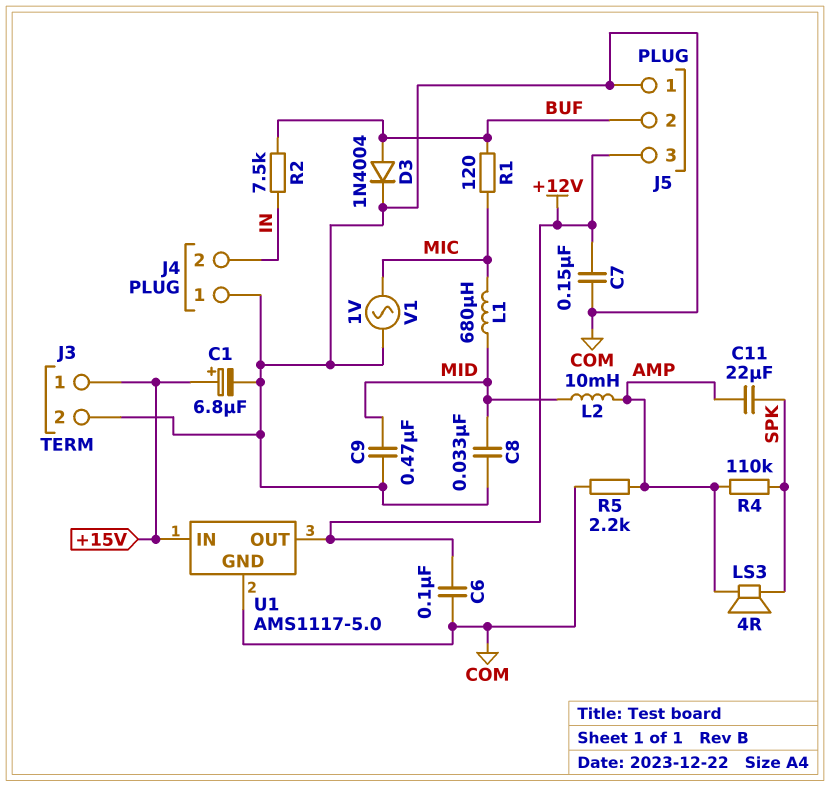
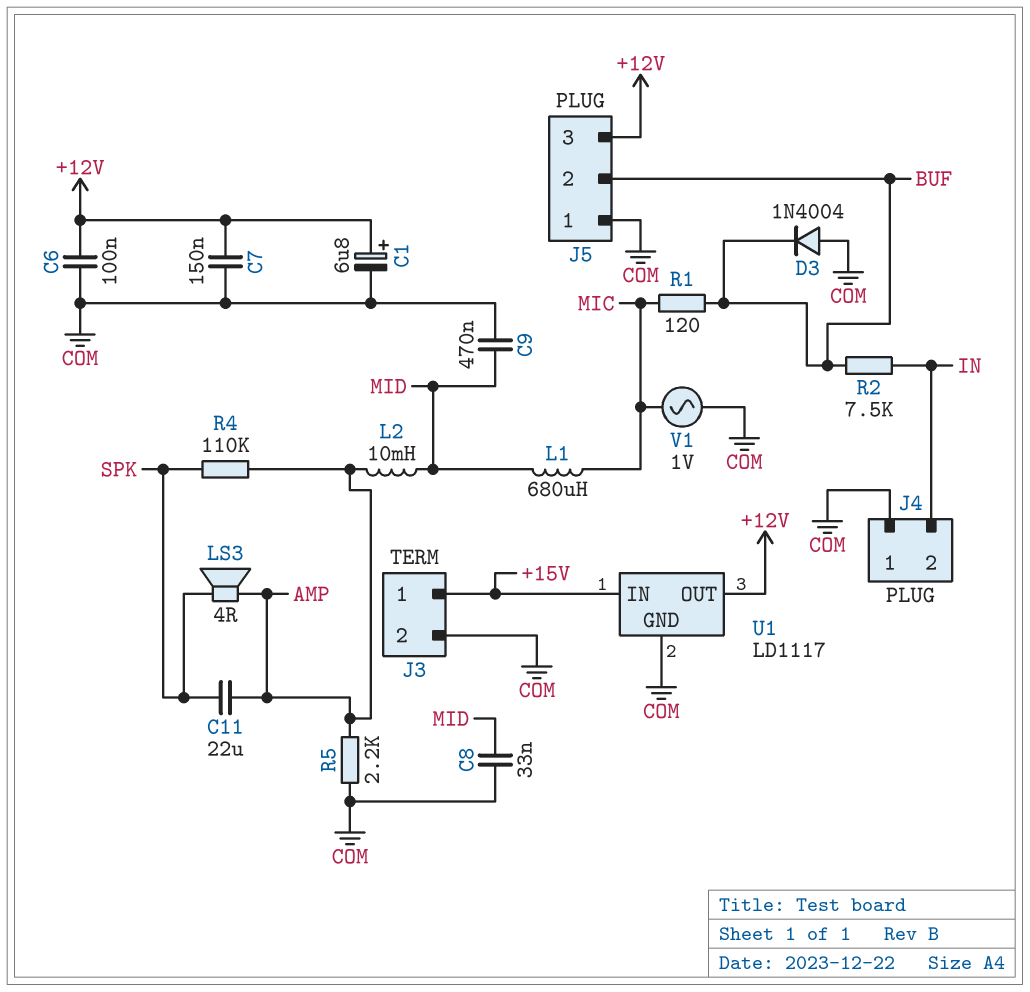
C1: 6.8uF (plus +15V, minus COM) -> 6.8uF (plus +12V, minus COM)
D3: diode 1N4004 (A BUF, K COM) -> diode 1N4004 (A COM, K BUF)
U1: AMS1117-5.0 -> LD1117

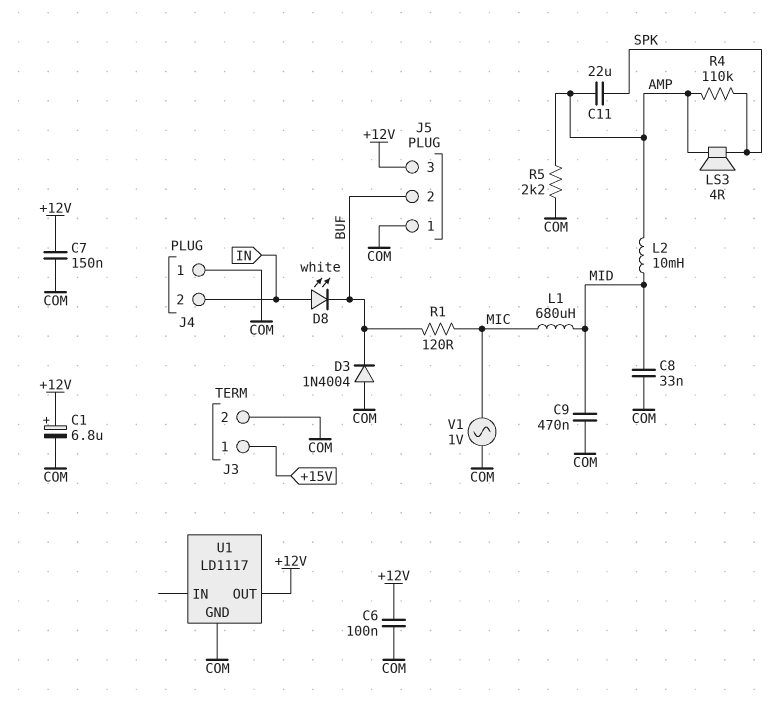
D8: none -> LED white (A IN, K BUF)
R2: 7.5k (BUF, IN) -> none
U1 pin IN: +15V -> none

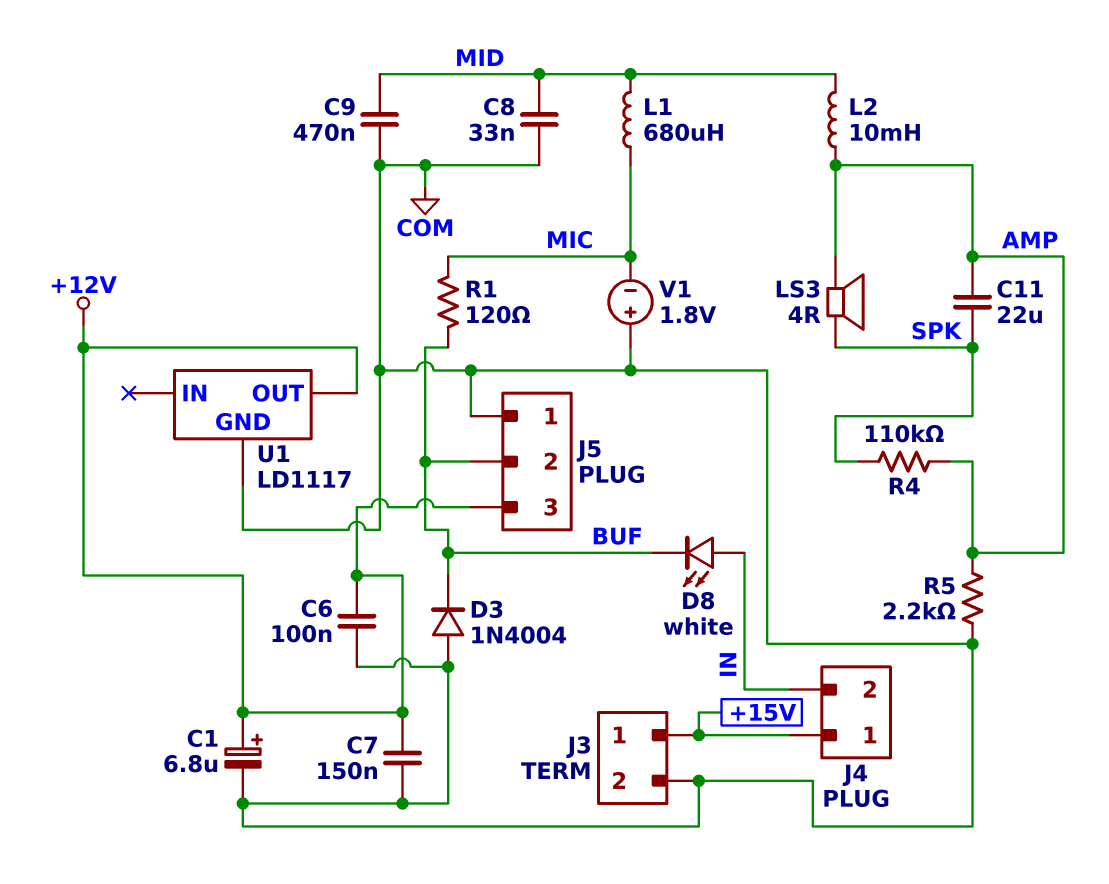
J4 pin 1: COM -> +15V
V1: AC 1V (COM, MIC) -> 1.8V (plus COM, minus MIC)

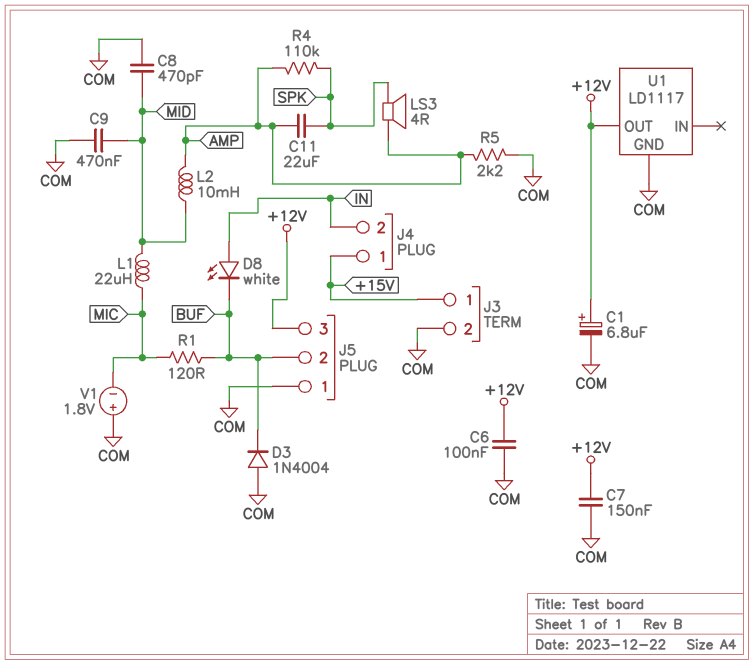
C8: 33nF (COM, MID) -> 470pF (COM, MID)
L1: 680uH (MIC, MID) -> 22uH (MIC, MID)

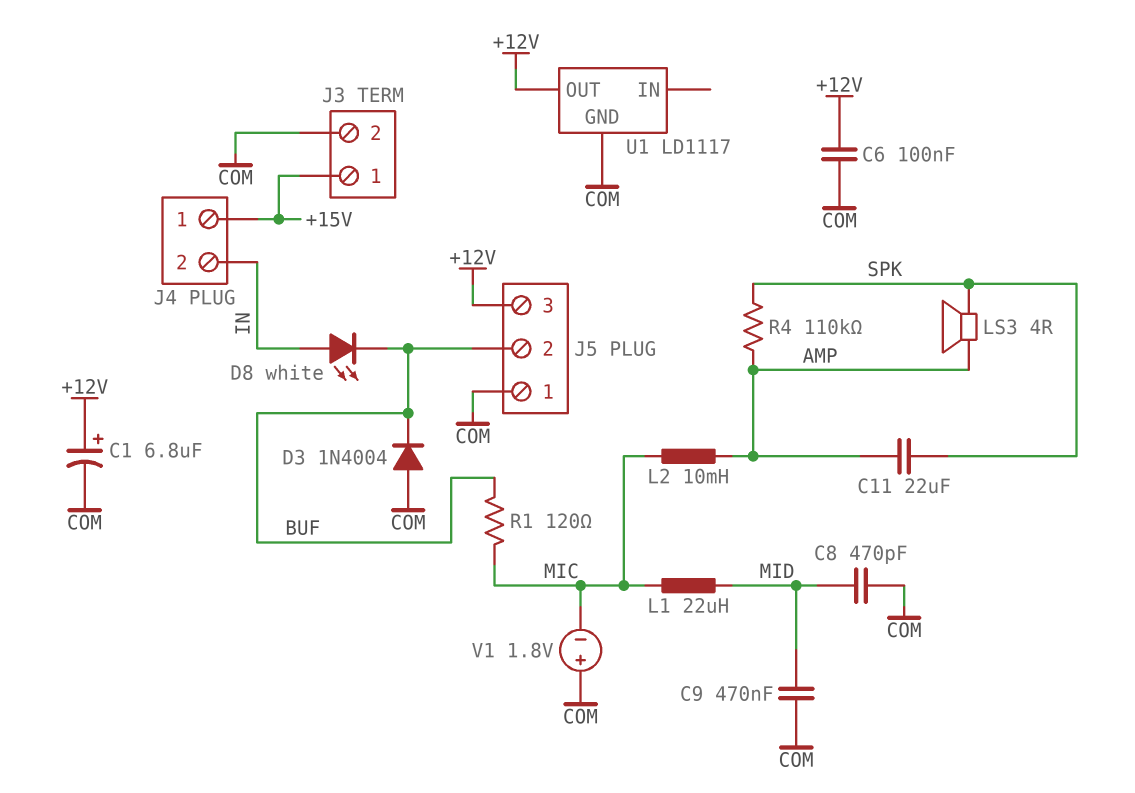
C7: 150nF (+12V, COM) -> none
L2: 10mH (AMP, MID) -> 10mH (AMP, MIC)
R5: 2.2k (AMP, COM) -> none

